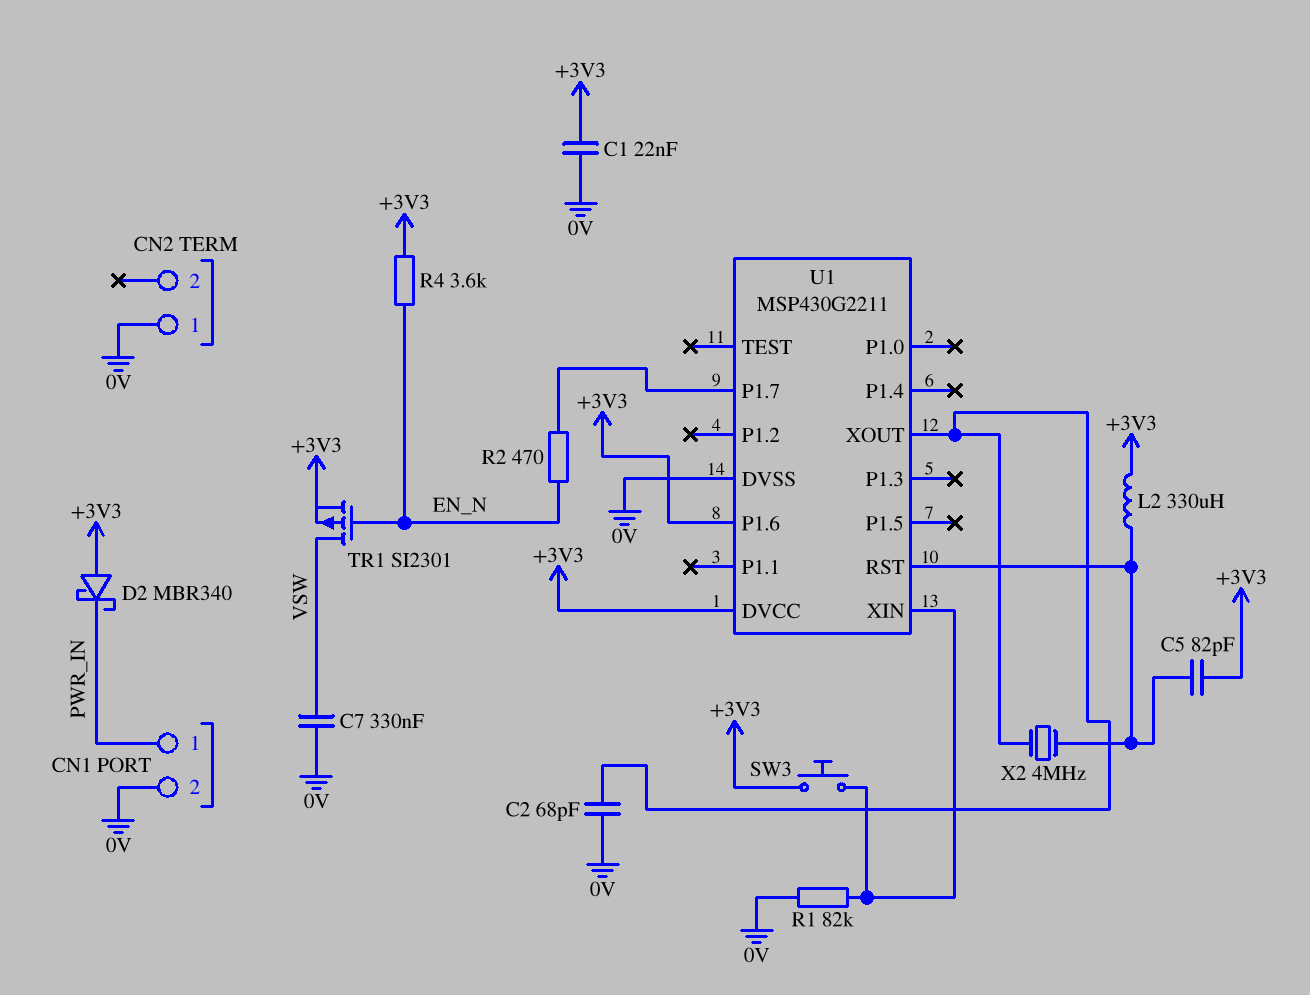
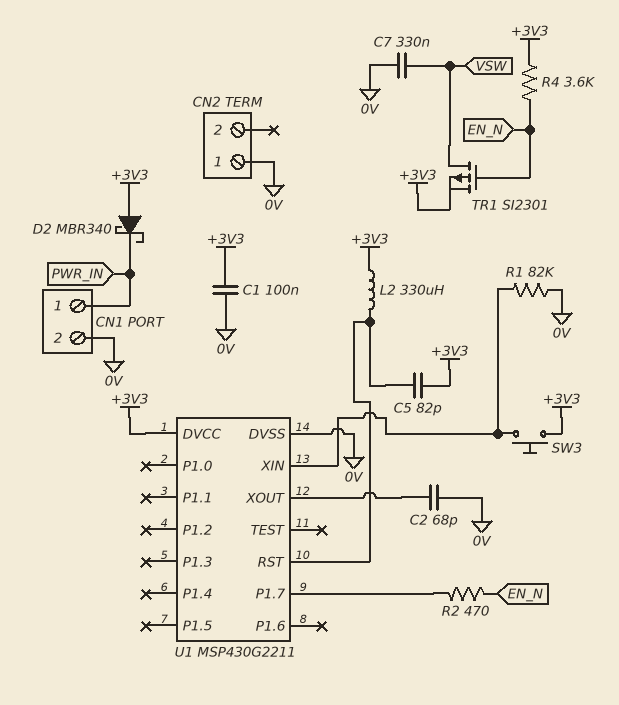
C1: 22nF (+3V3, 0V) -> 100nF (+3V3, 0V)
U1 pin P1.6: +3V3 -> none
X2: 4MHz (U1/RST, U1/XOUT) -> none

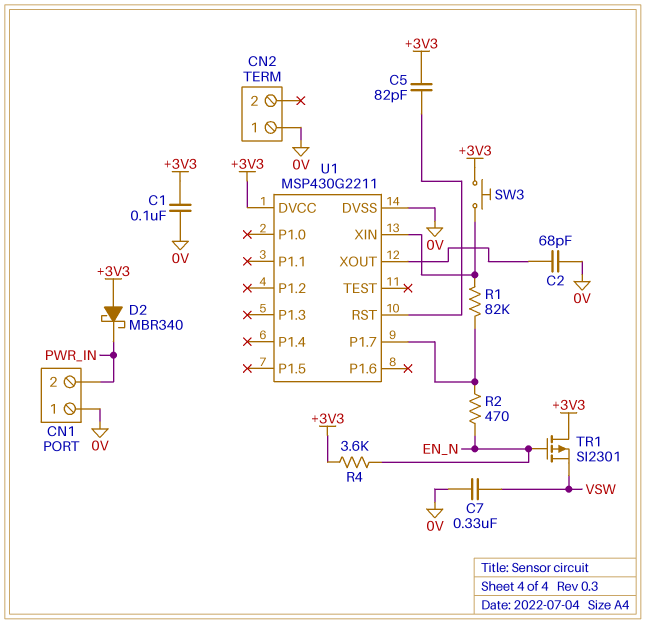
CN1 pin 1: PWR_IN -> 0V
CN1 pin 2: 0V -> PWR_IN
L2: 330uH (+3V3, U1/RST) -> none
R1: 82k (0V, U1/XIN) -> 82k (U1/P1.7, U1/XIN)
TR1: PMOS SI2301 (G EN_N, D VSW, S +3V3) -> PMOS SI2301 (G EN_N, D +3V3, S VSW)

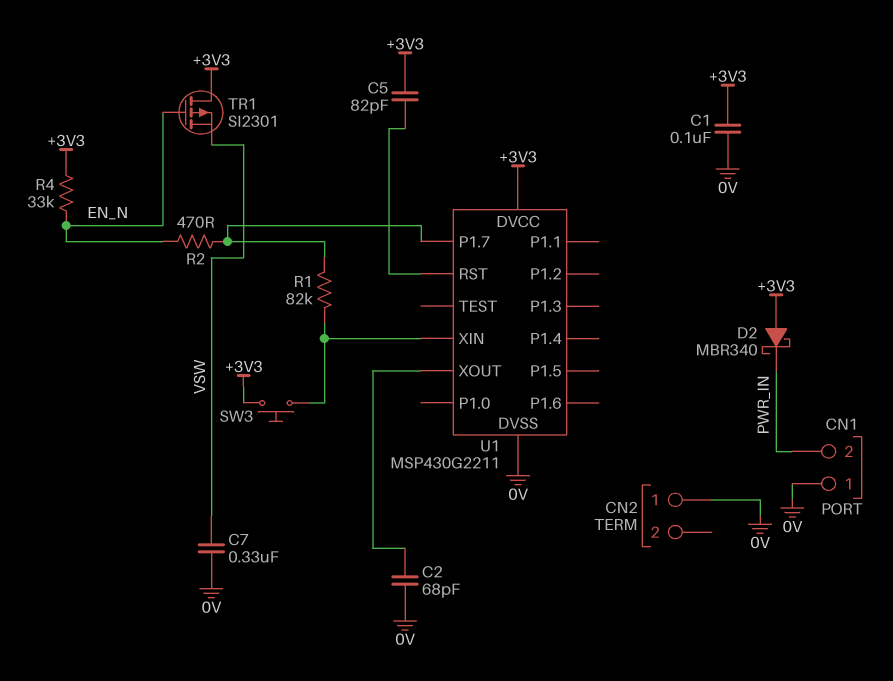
R4: 3.6k (+3V3, EN_N) -> 33k (+3V3, EN_N)

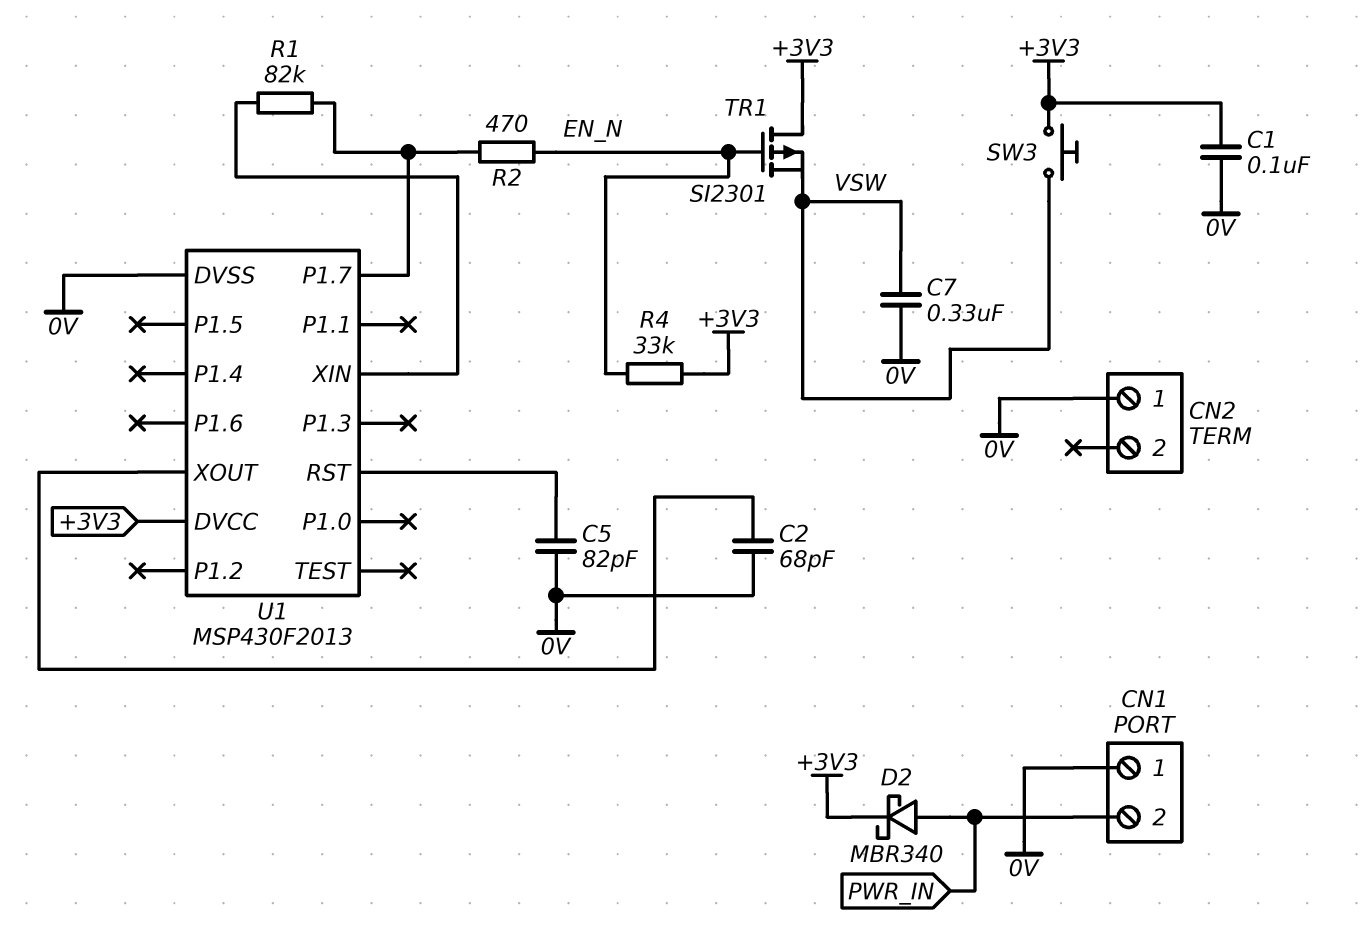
C5: 82pF (+3V3, U1/RST) -> 82pF (0V, U1/RST)
D2: schottky MBR340 (A +3V3, K PWR_IN) -> schottky MBR340 (A PWR_IN, K +3V3)
SW3: button (+3V3, U1/XIN) -> button (+3V3, VSW)
U1: MSP430G2211 -> MSP430F2013

